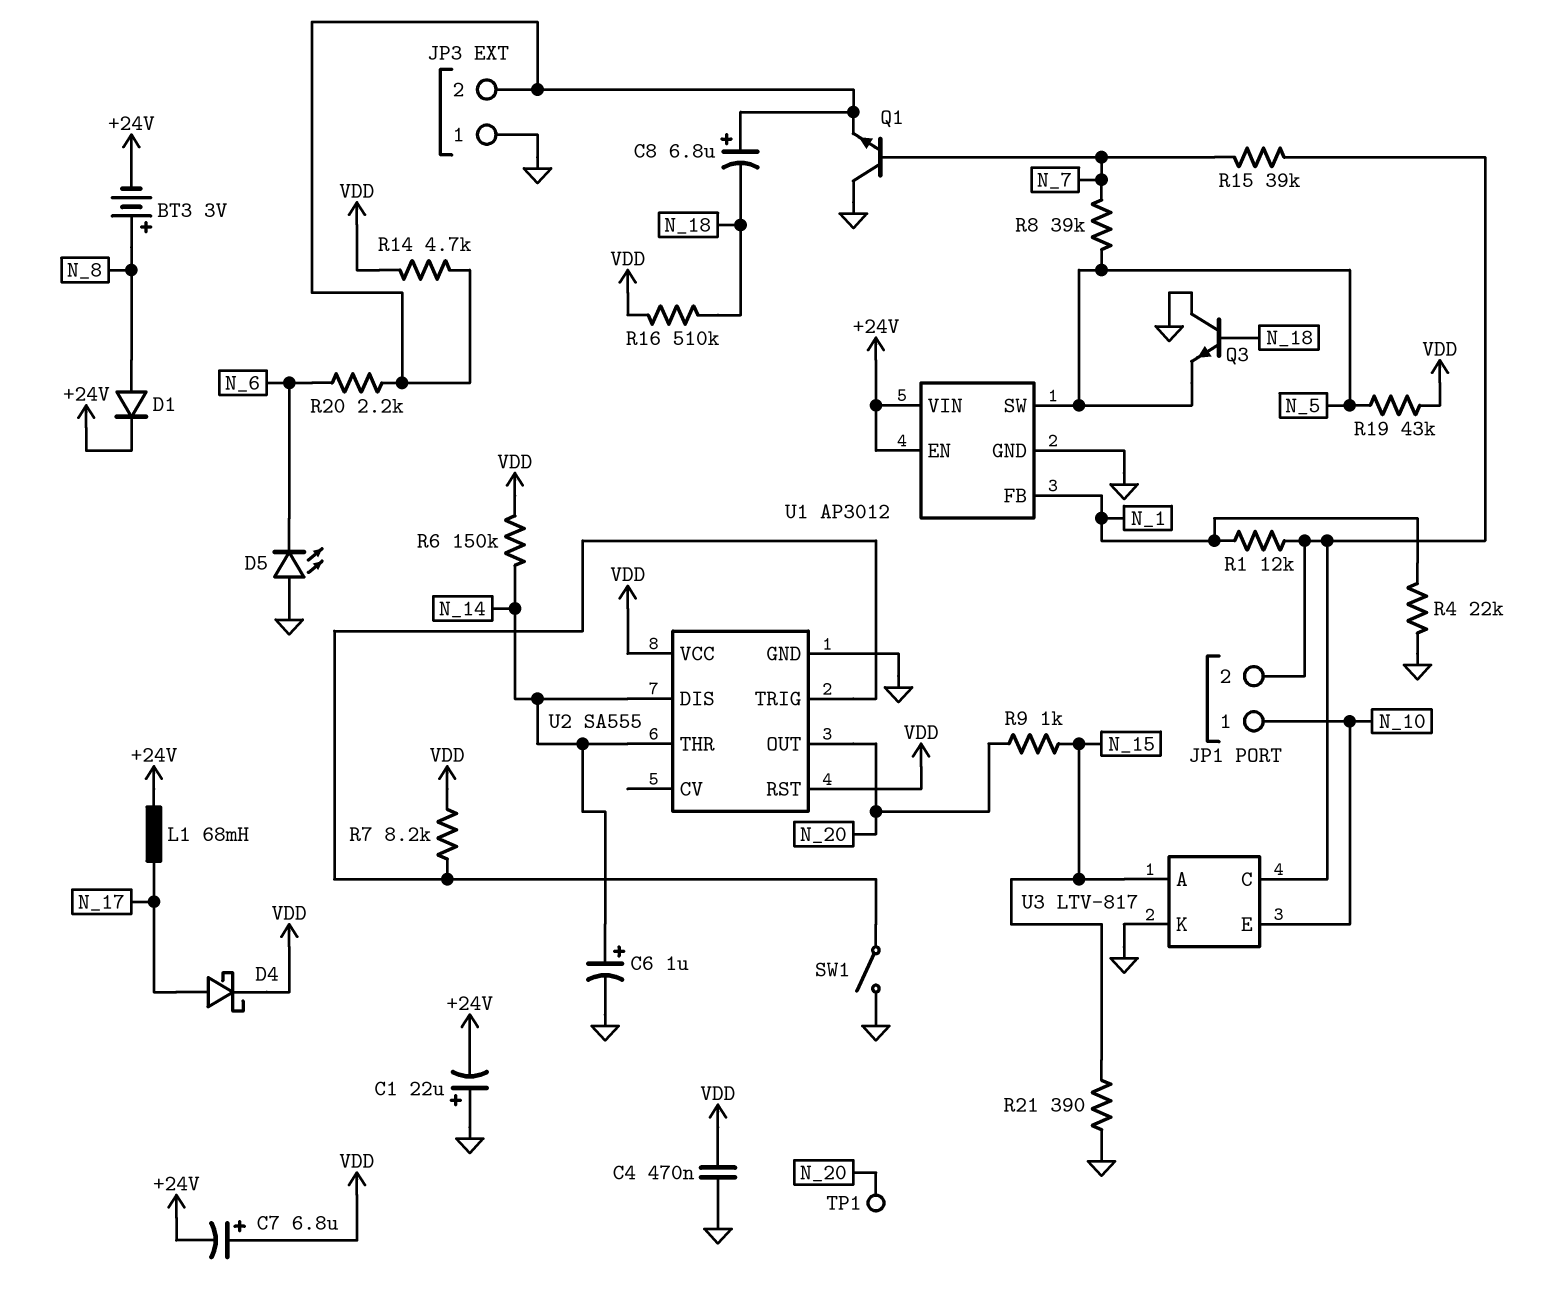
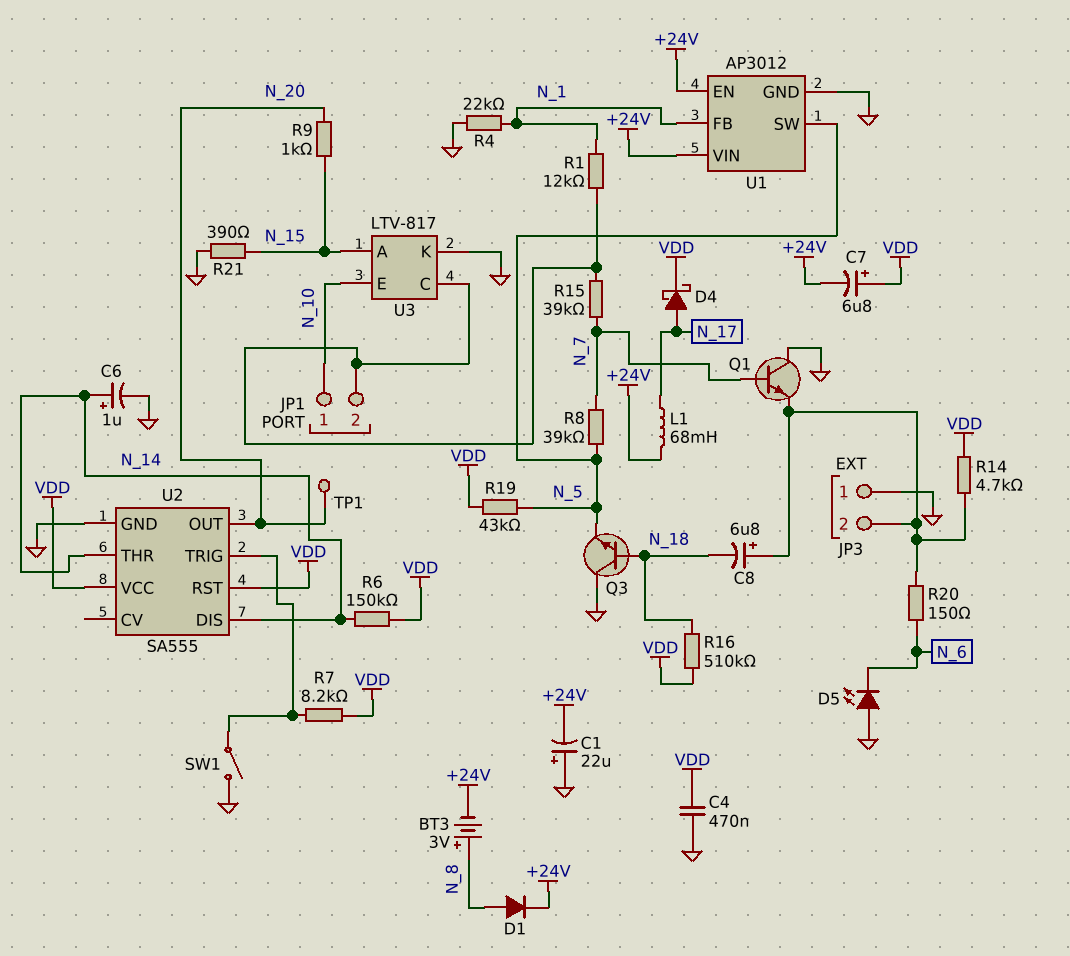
R20: 2.2k (JP3/2, N_6) -> 150 (JP3/2, N_6)

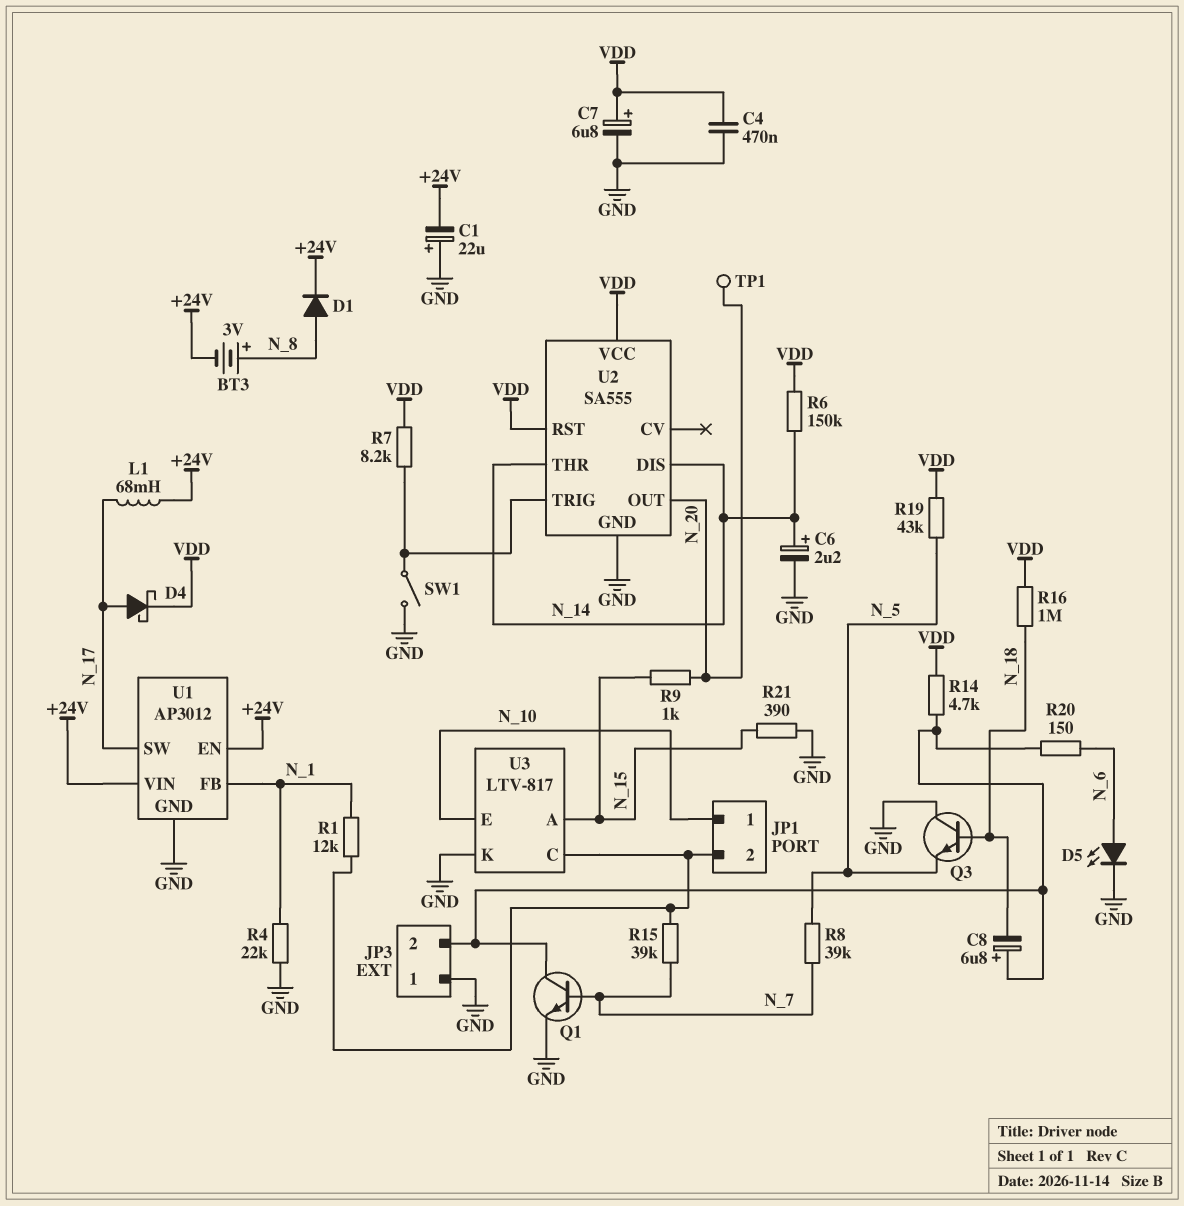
C6: 1uF (plus N_14, minus GND) -> 2.2uF (plus N_14, minus GND)
C7: 6.8uF (plus VDD, minus +24V) -> 6.8uF (plus VDD, minus GND)
D5: LED (A GND, K N_6) -> LED (A N_6, K GND)
Q1: NPN (B N_7, C GND, E JP3/2) -> NPN (B N_7, C JP3/2, E GND)
R16: 510k (N_18, VDD) -> 1M (N_18, VDD)
U1 pin SW: N_5 -> N_17

